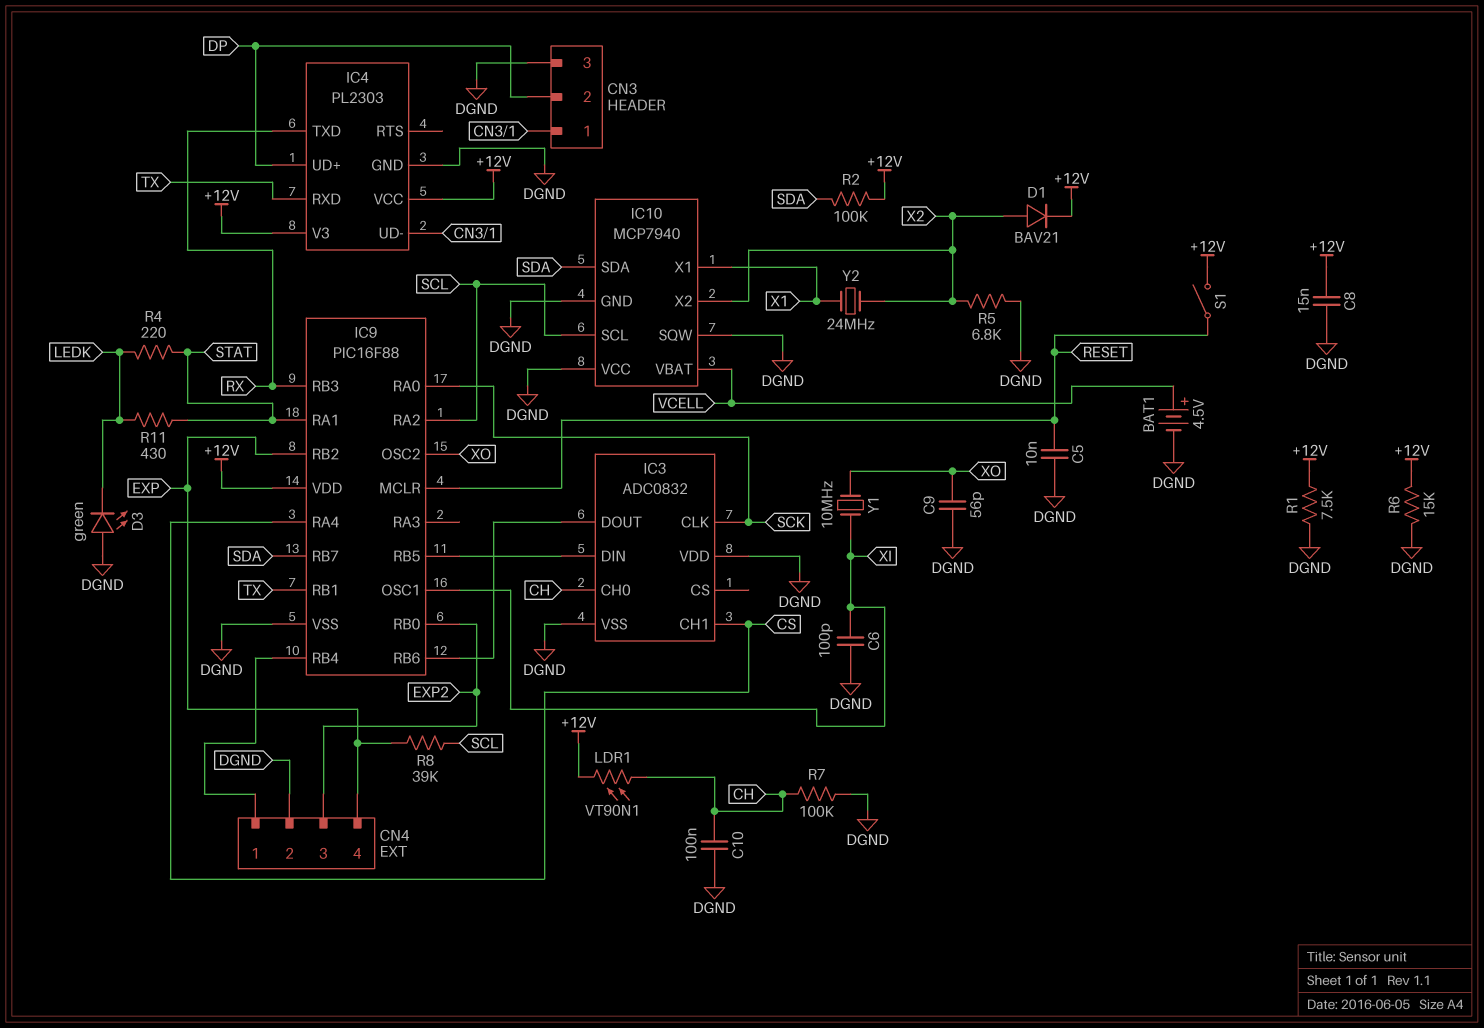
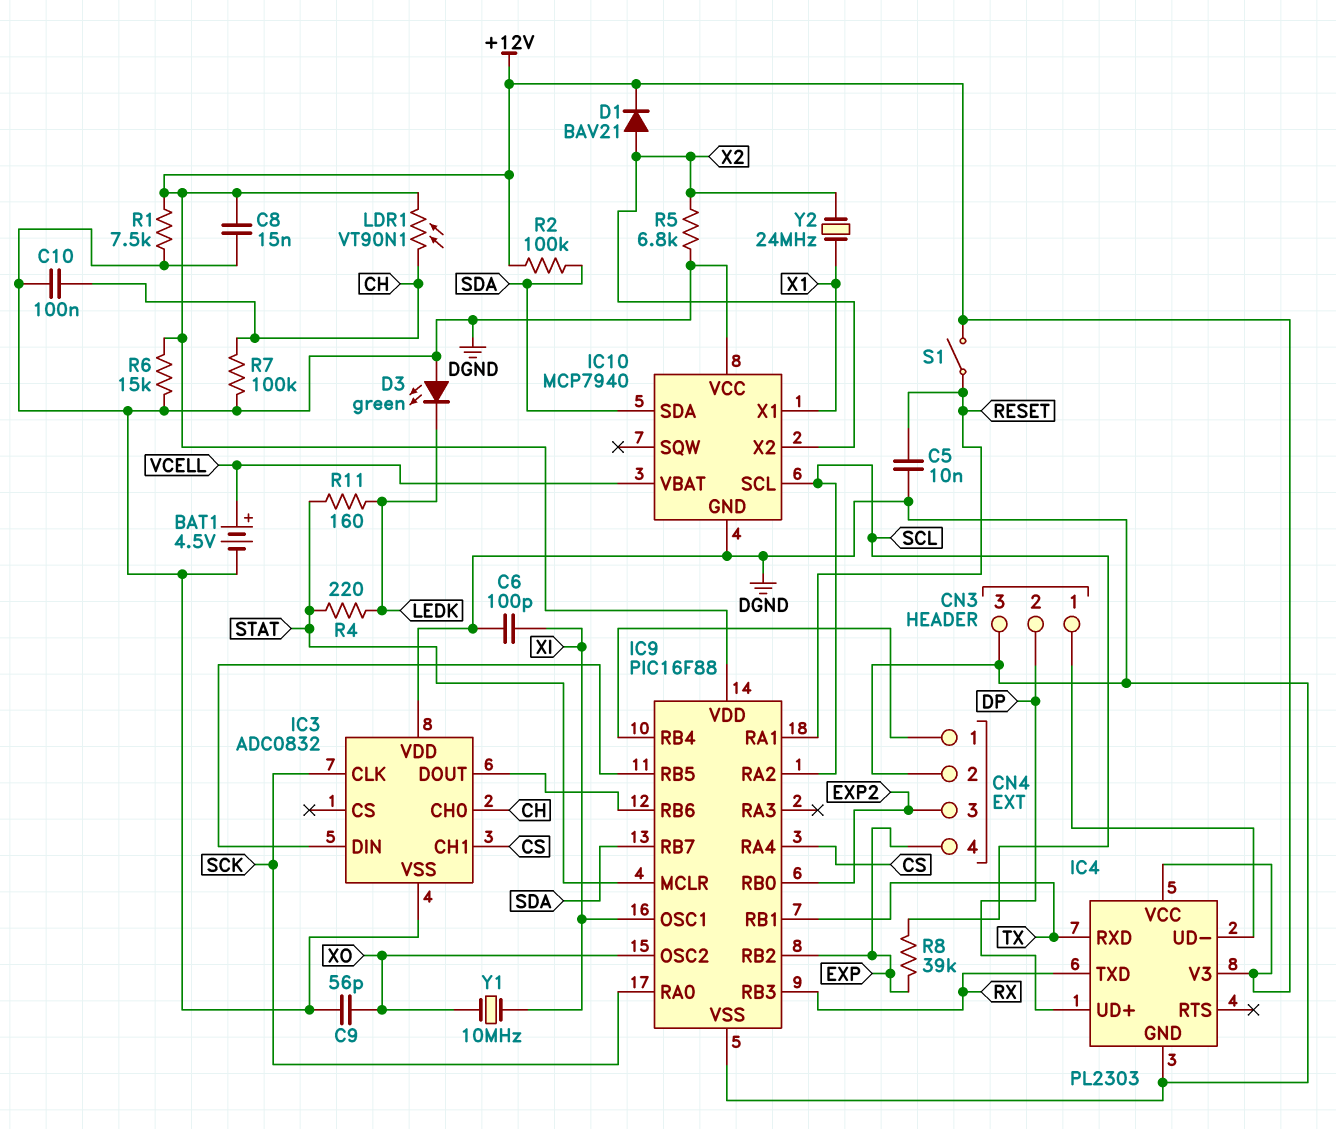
IC9 pin MCLR: RESET -> STAT
IC9 pin RA1: STAT -> RESET
IC10 pin SQW: DGND -> none
R11: 430 (LEDK, STAT) -> 160 (LEDK, STAT)

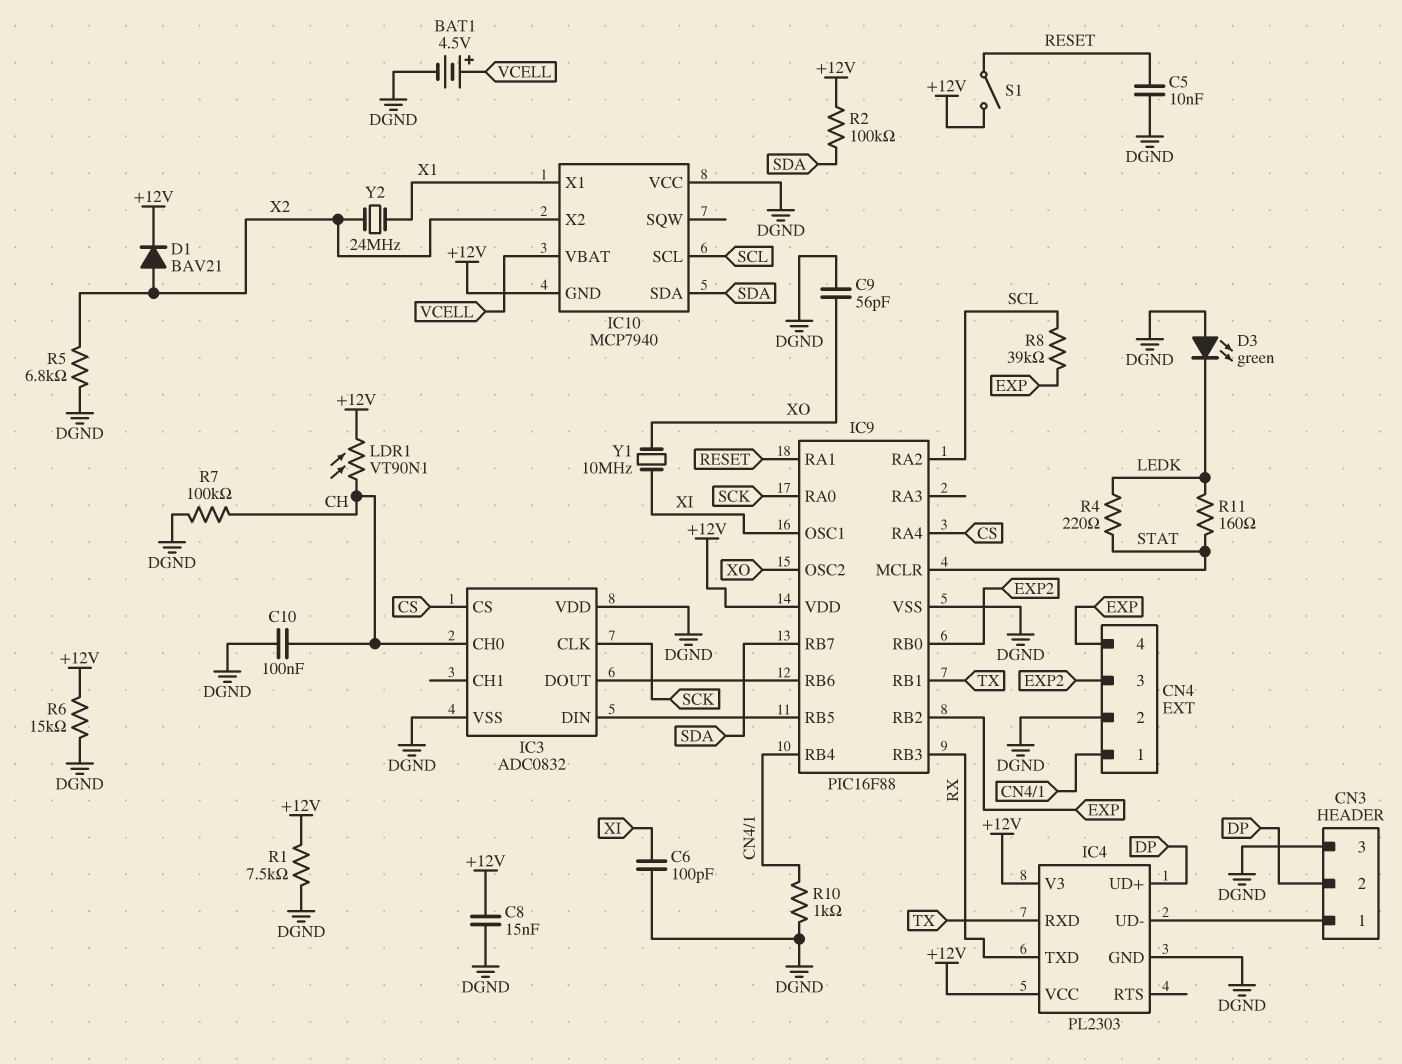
IC3 pin CH1: CS -> none
IC3 pin CS: none -> CS
IC10 pin GND: DGND -> +12V
R10: none -> 1k (CN4/1, DGND)

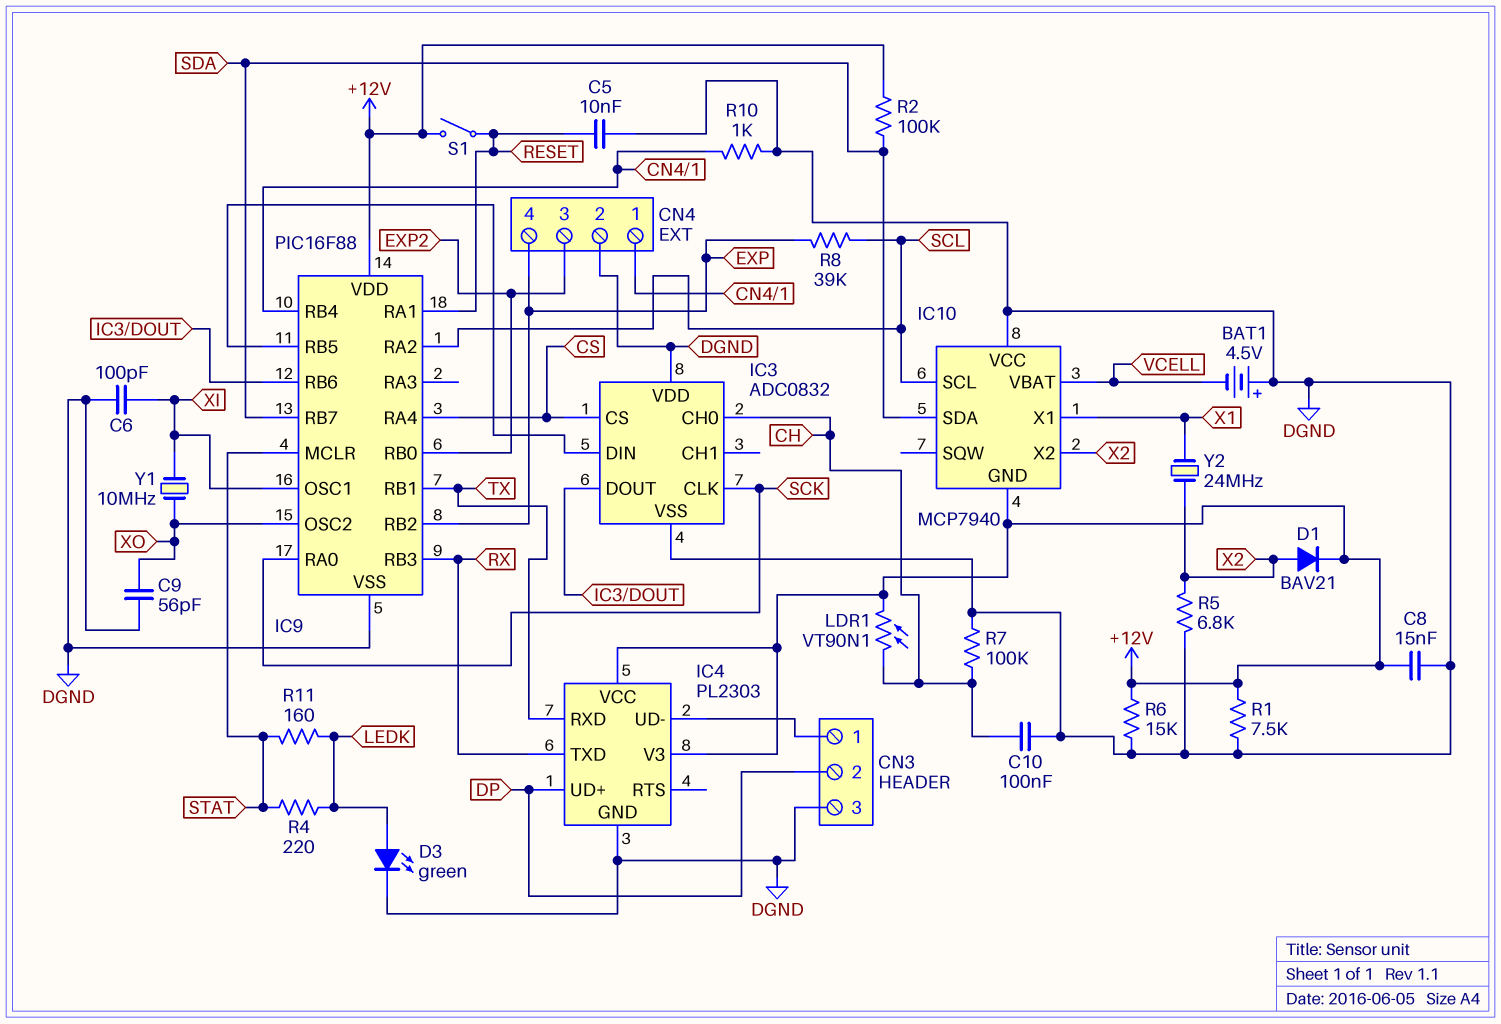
BAT1: 4.5V (plus VCELL, minus DGND) -> 4.5V (plus DGND, minus VCELL)
D3: LED green (A DGND, K LEDK) -> LED green (A LEDK, K DGND)

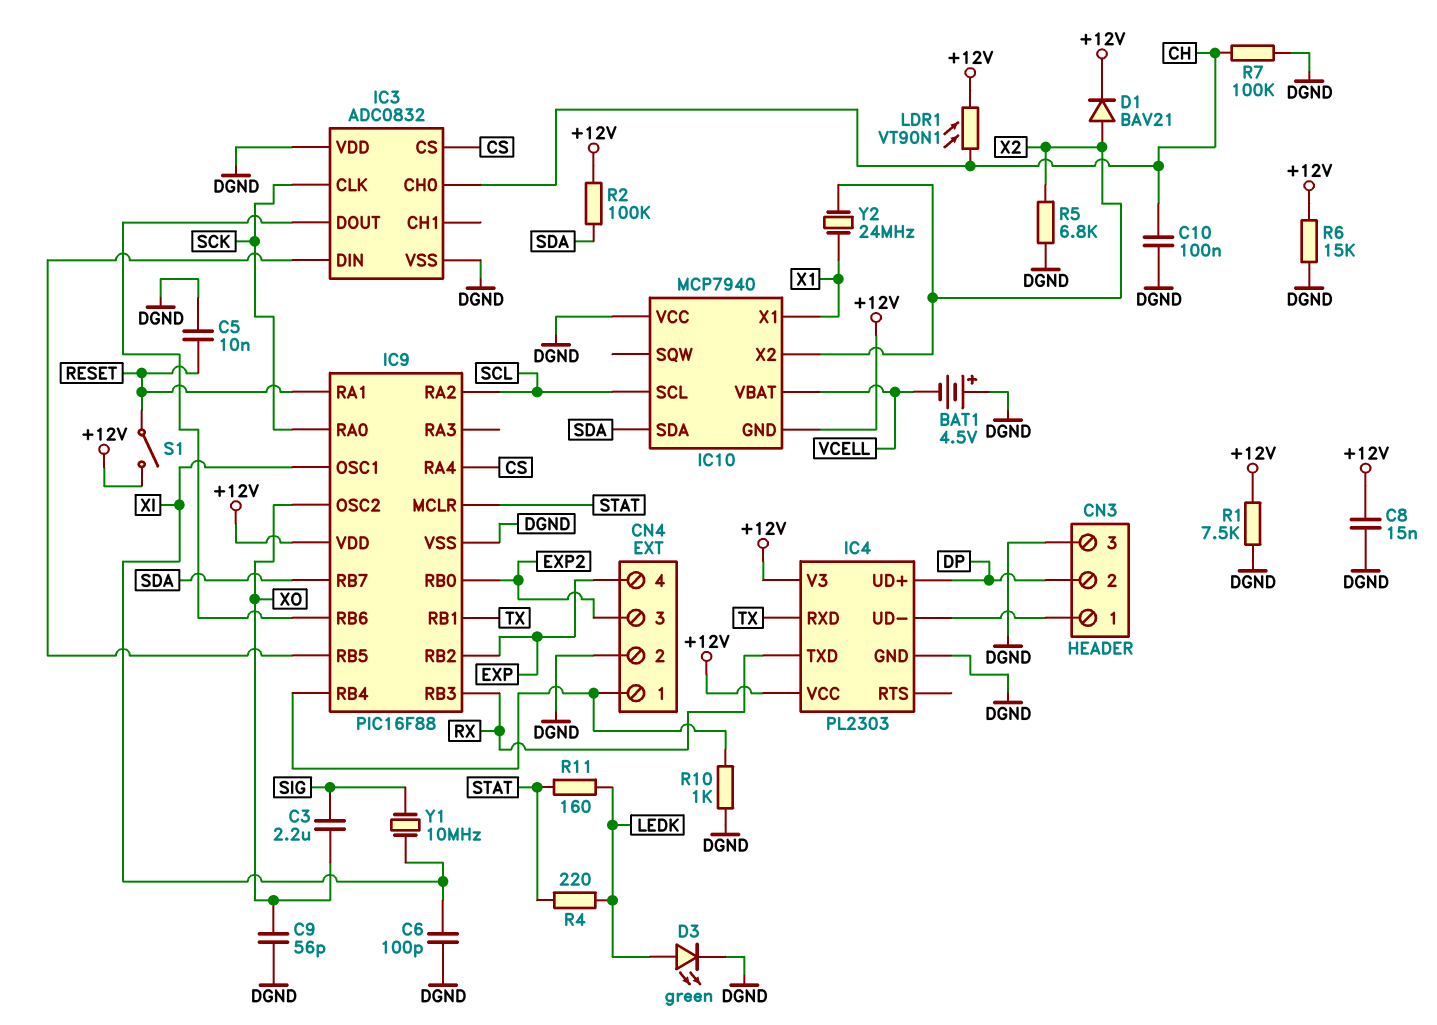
C3: none -> 2.2uF (SIG, XO)
R8: 39k (EXP, SCL) -> none
Y1: 10MHz (XI, XO) -> 10MHz (SIG, XI)

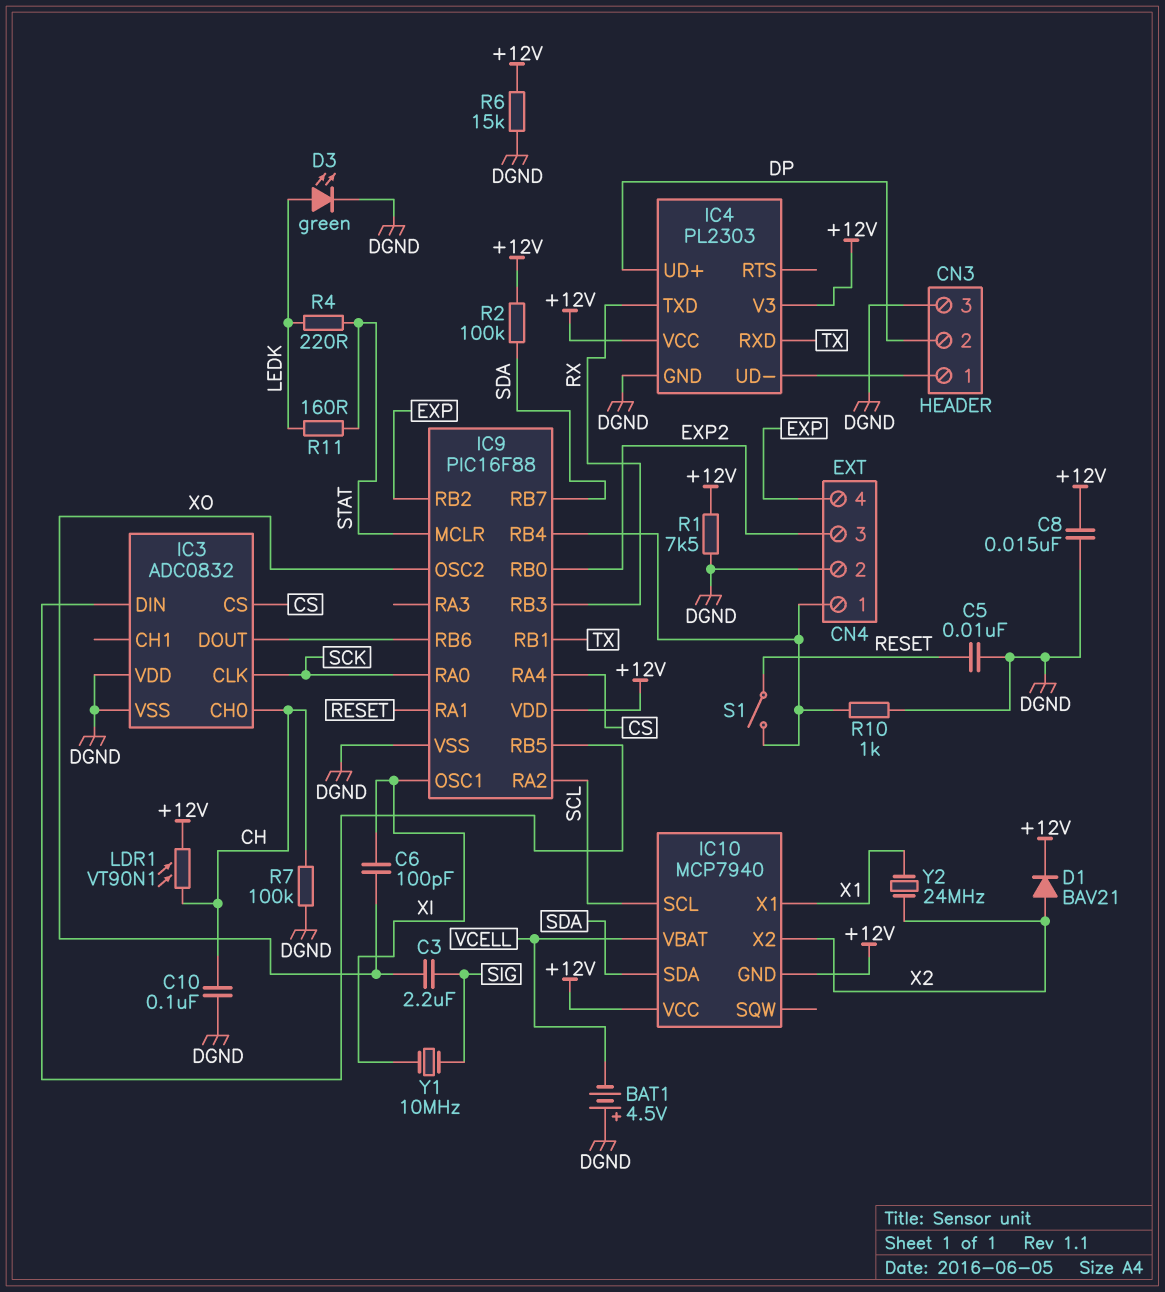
C6: 100pF (DGND, XI) -> 100pF (XI, XO)
C9: 56pF (DGND, XO) -> none
IC10 pin VCC: DGND -> +12V
R5: 6.8k (DGND, X2) -> none
S1: switch (+12V, RESET) -> switch (CN4/1, RESET)

